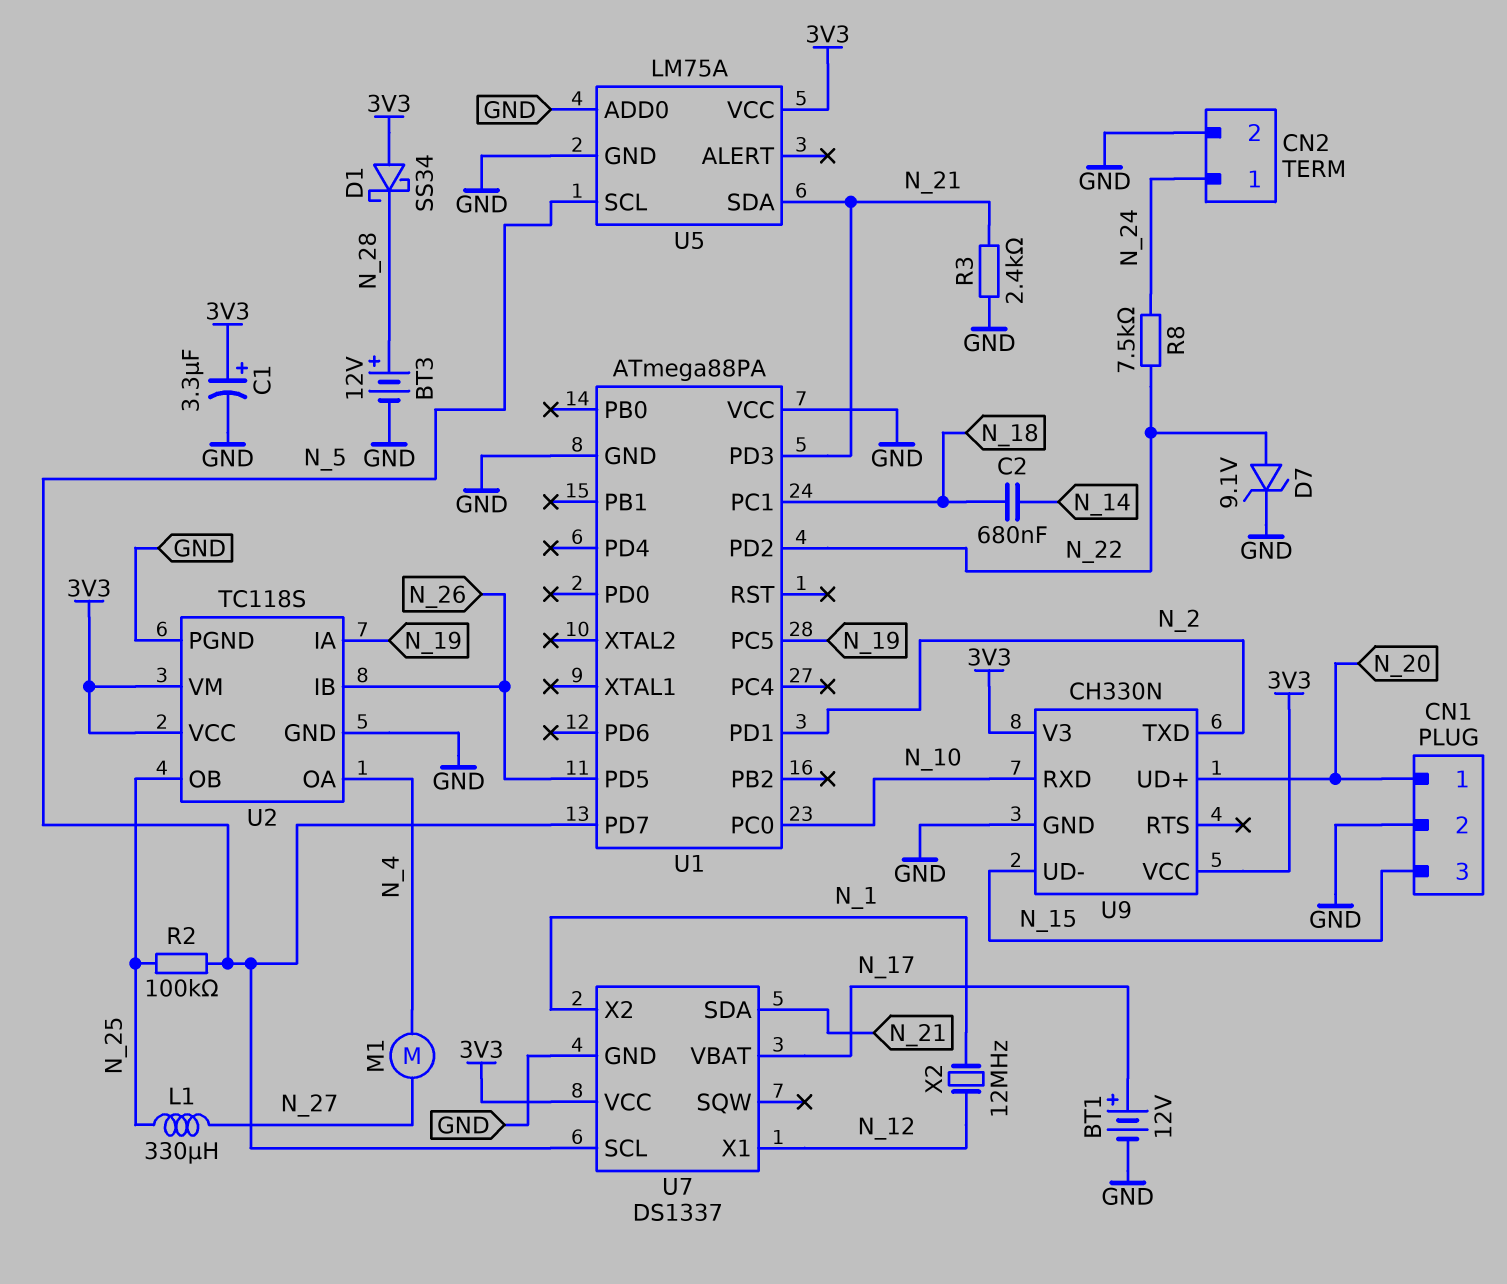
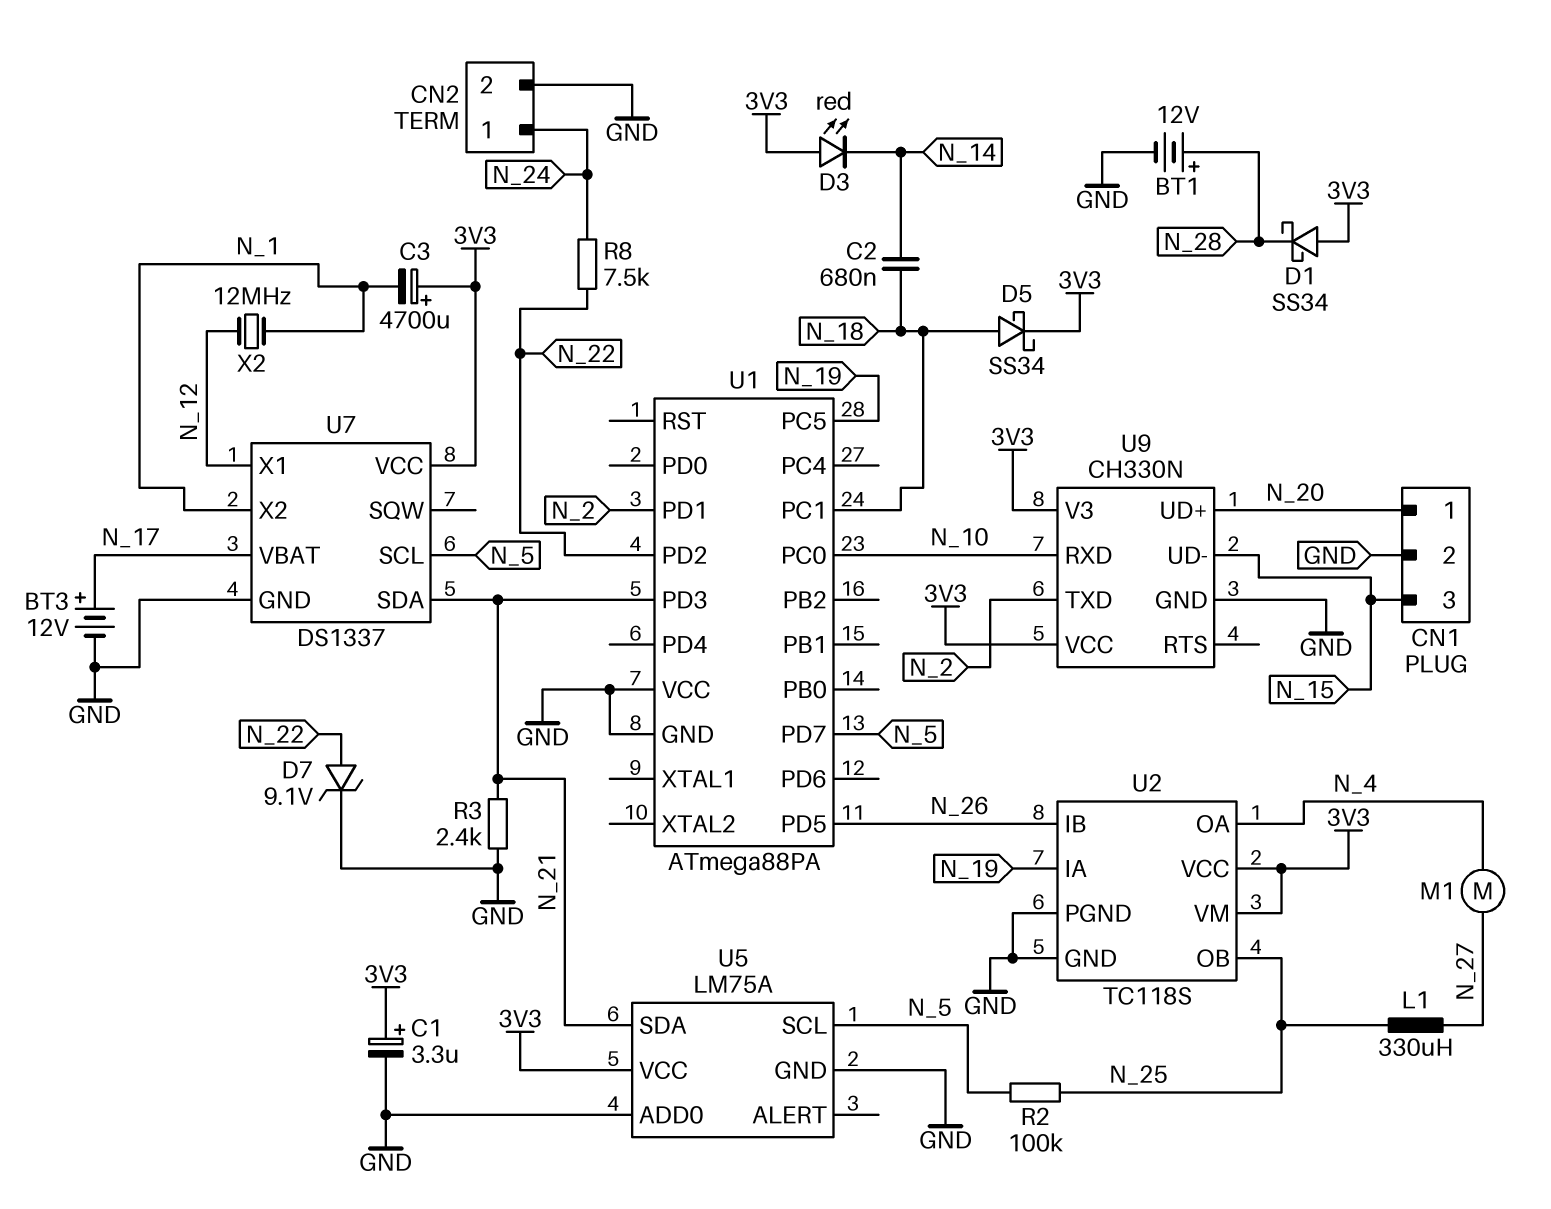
BT1: 12V (plus N_17, minus GND) -> 12V (plus N_28, minus GND)
BT3: 12V (plus N_28, minus GND) -> 12V (plus N_17, minus GND)
C3: none -> 4700uF (plus 3V3, minus N_1)
D3: none -> LED red (A 3V3, K N_14)
D5: none -> schottky SS34 (A N_18, K 3V3)

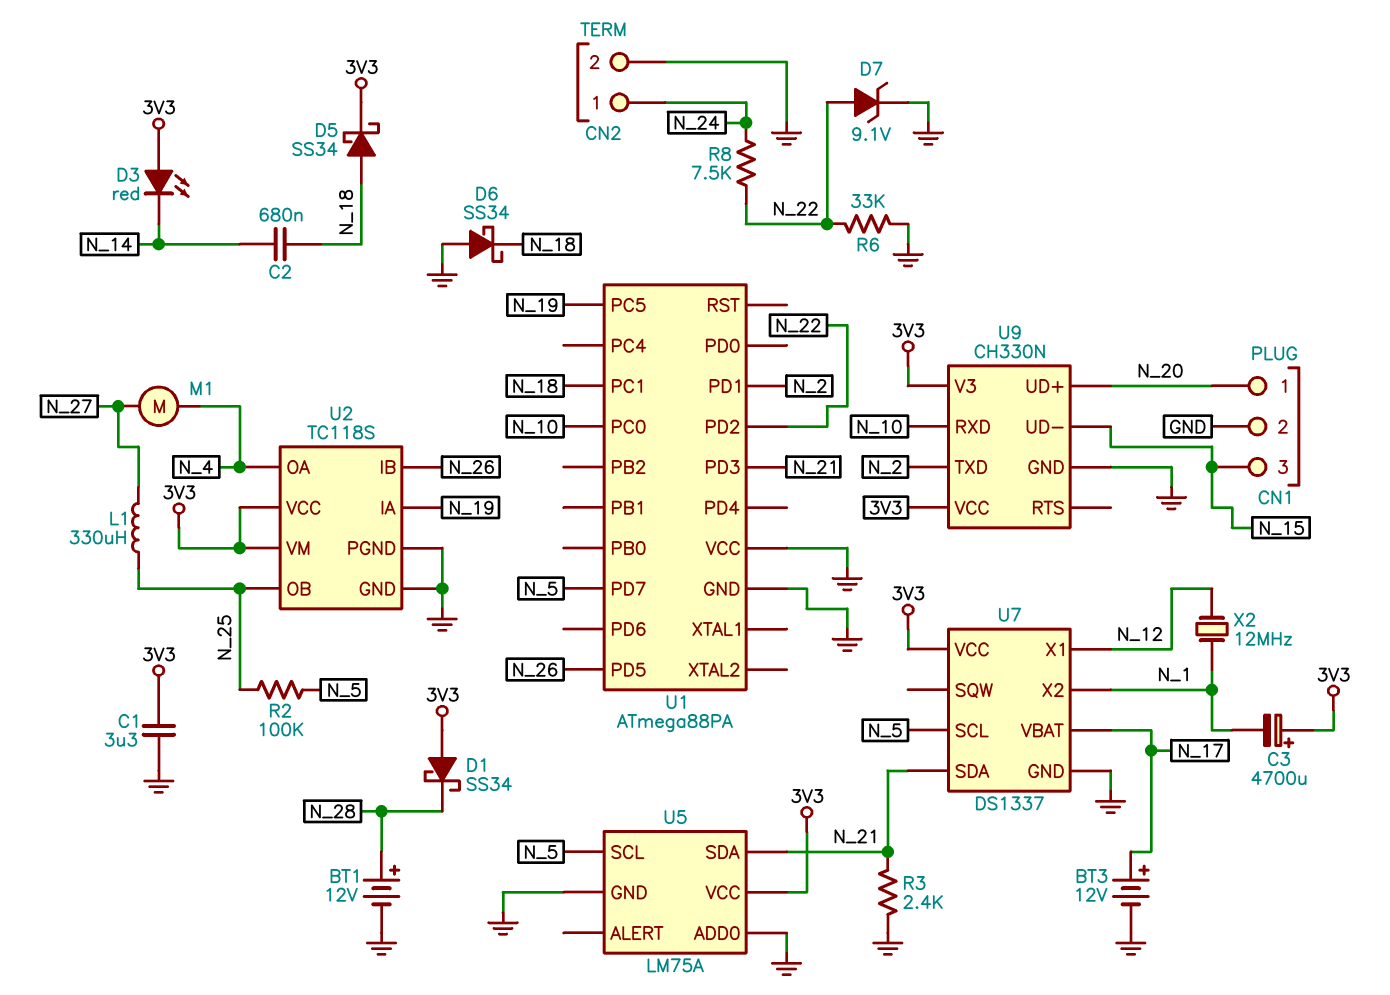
C1: 3.3uF (plus 3V3, minus GND) -> 3.3uF (3V3, GND)
D6: none -> schottky SS34 (A GND, K N_18)
R6: none -> 33k (GND, N_22)

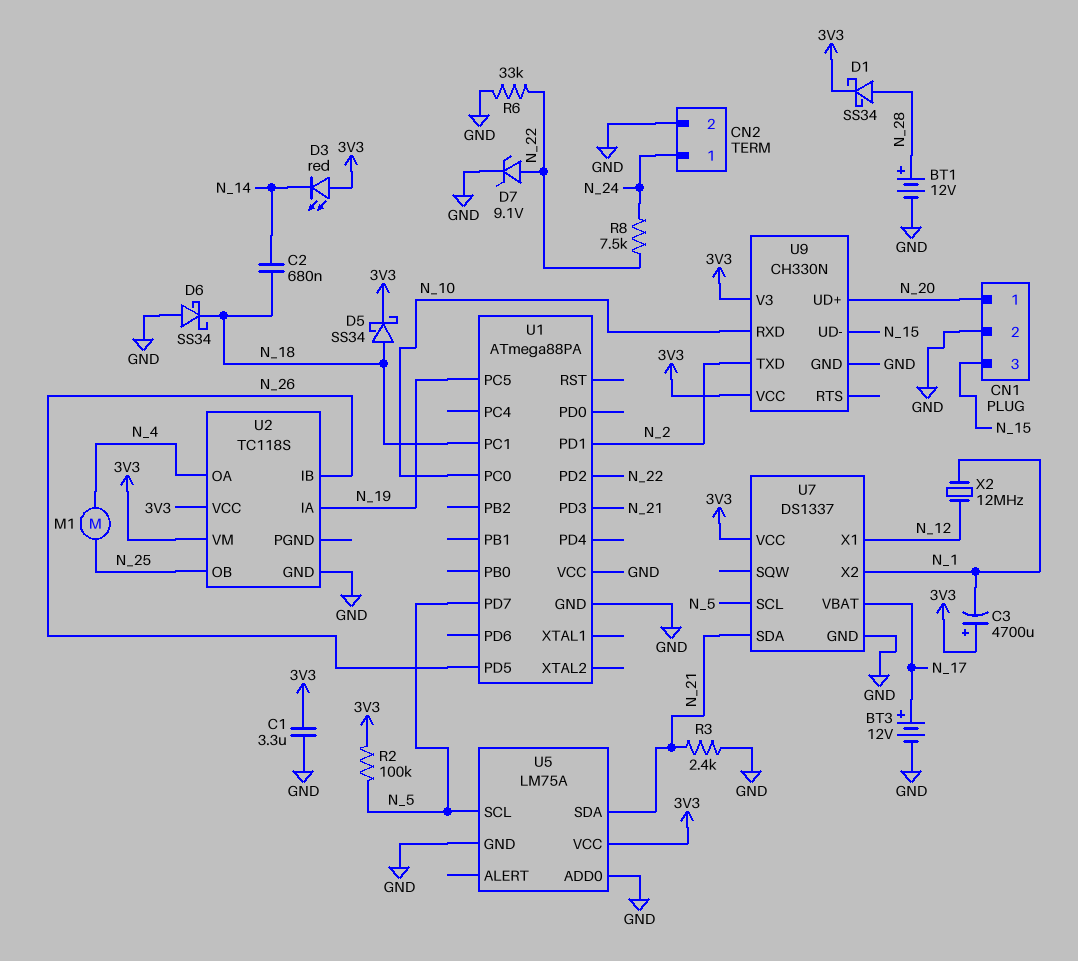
D1: schottky SS34 (A 3V3, K N_28) -> schottky SS34 (A N_28, K 3V3)
L1: 330uH (N_25, N_27) -> none
M1: motor (N_4, N_27) -> motor (N_4, N_25)
R2: 100k (N_5, N_25) -> 100k (3V3, N_5)
U2 pin PGND: GND -> none

